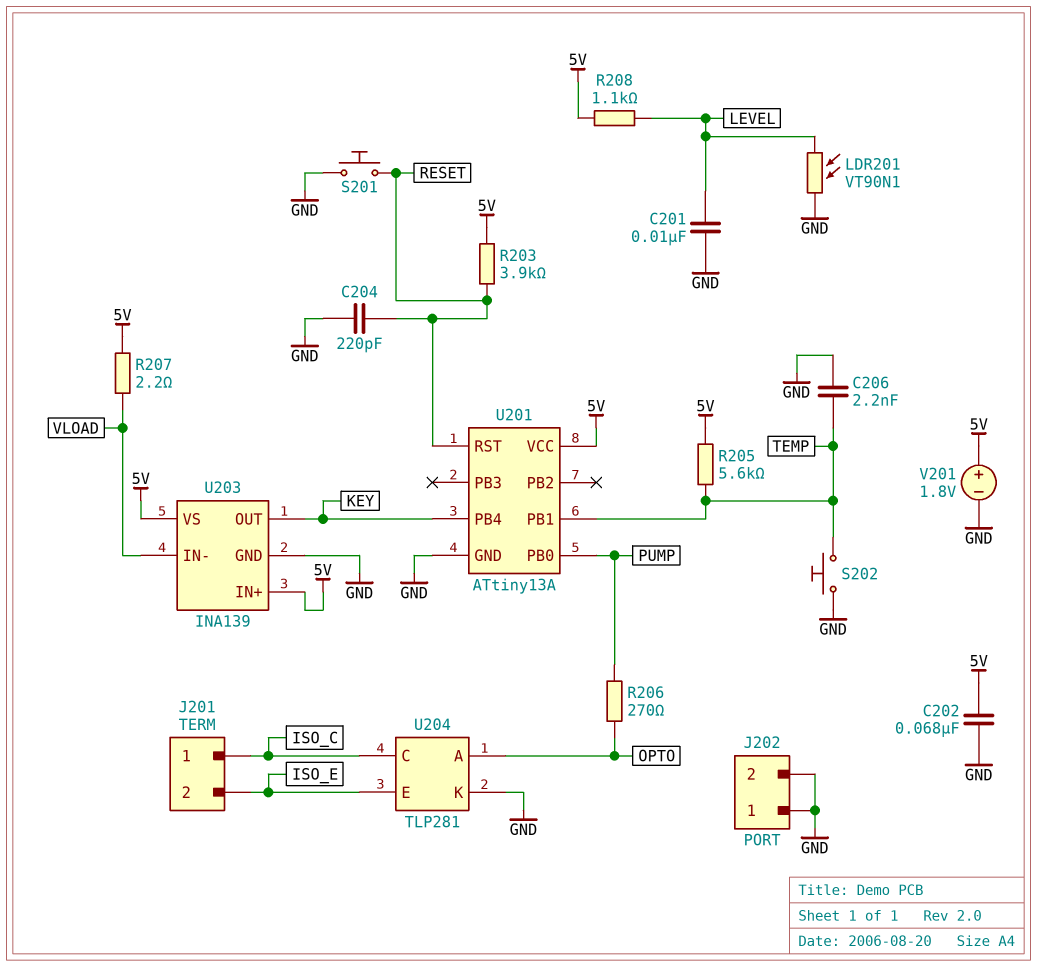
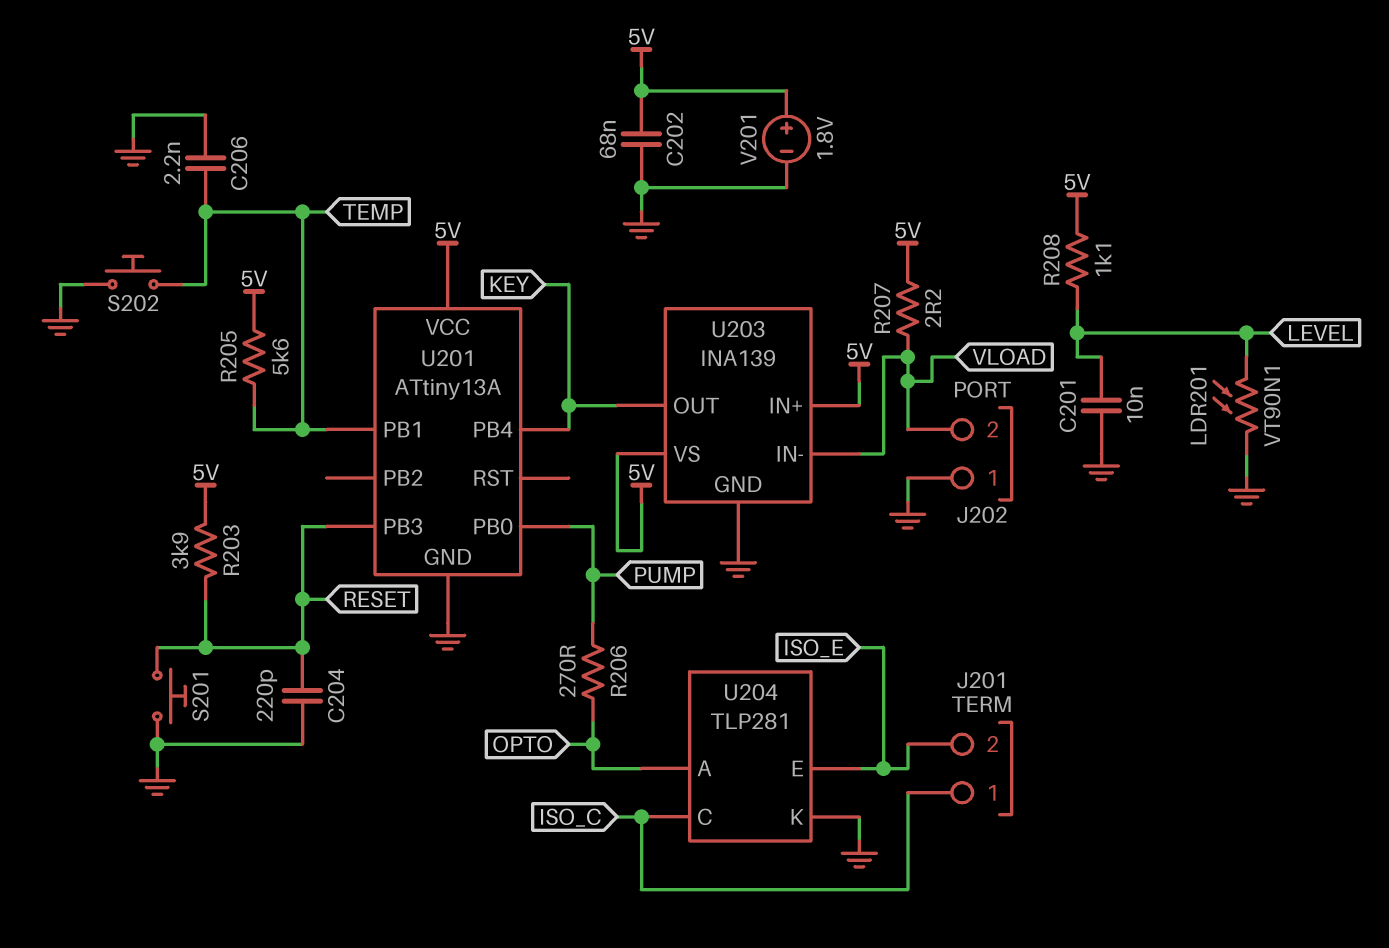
J202 pin 2: GND -> VLOAD
U201 pin PB3: none -> RESET
U201 pin RST: RESET -> none

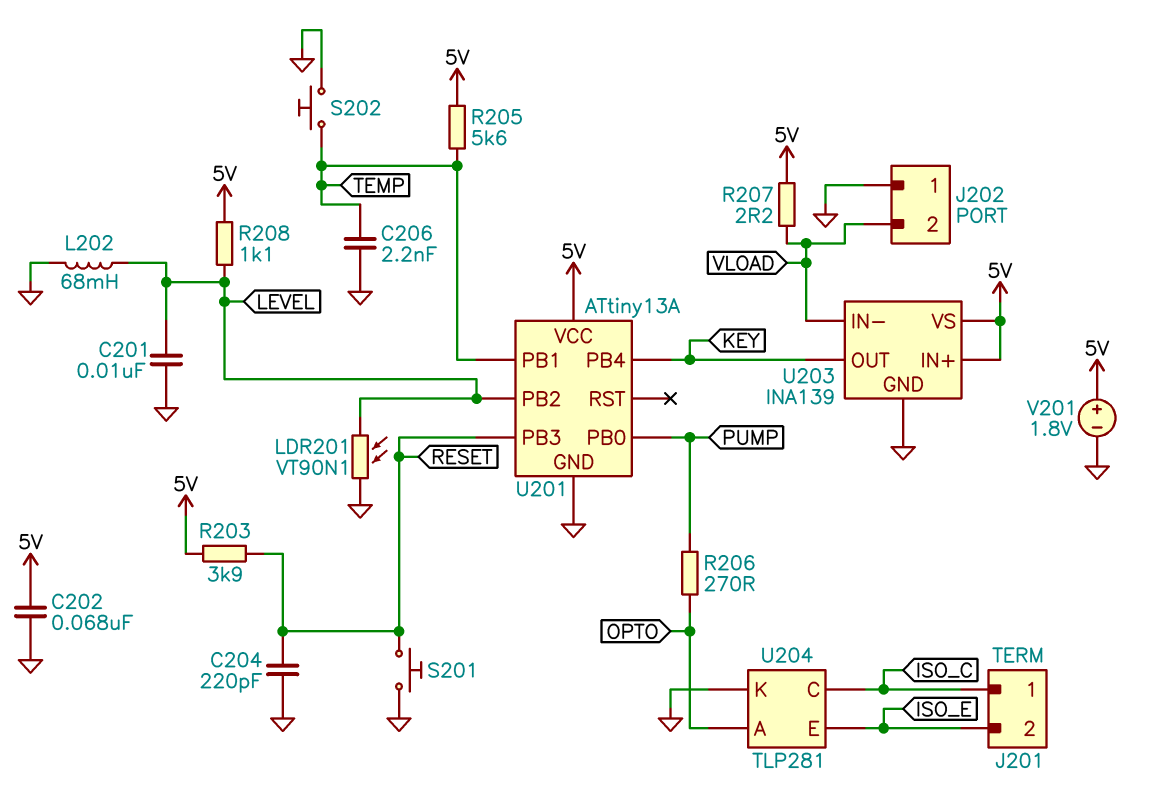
L202: none -> 68mH (GND, LEVEL)
U201 pin PB2: none -> LEVEL

